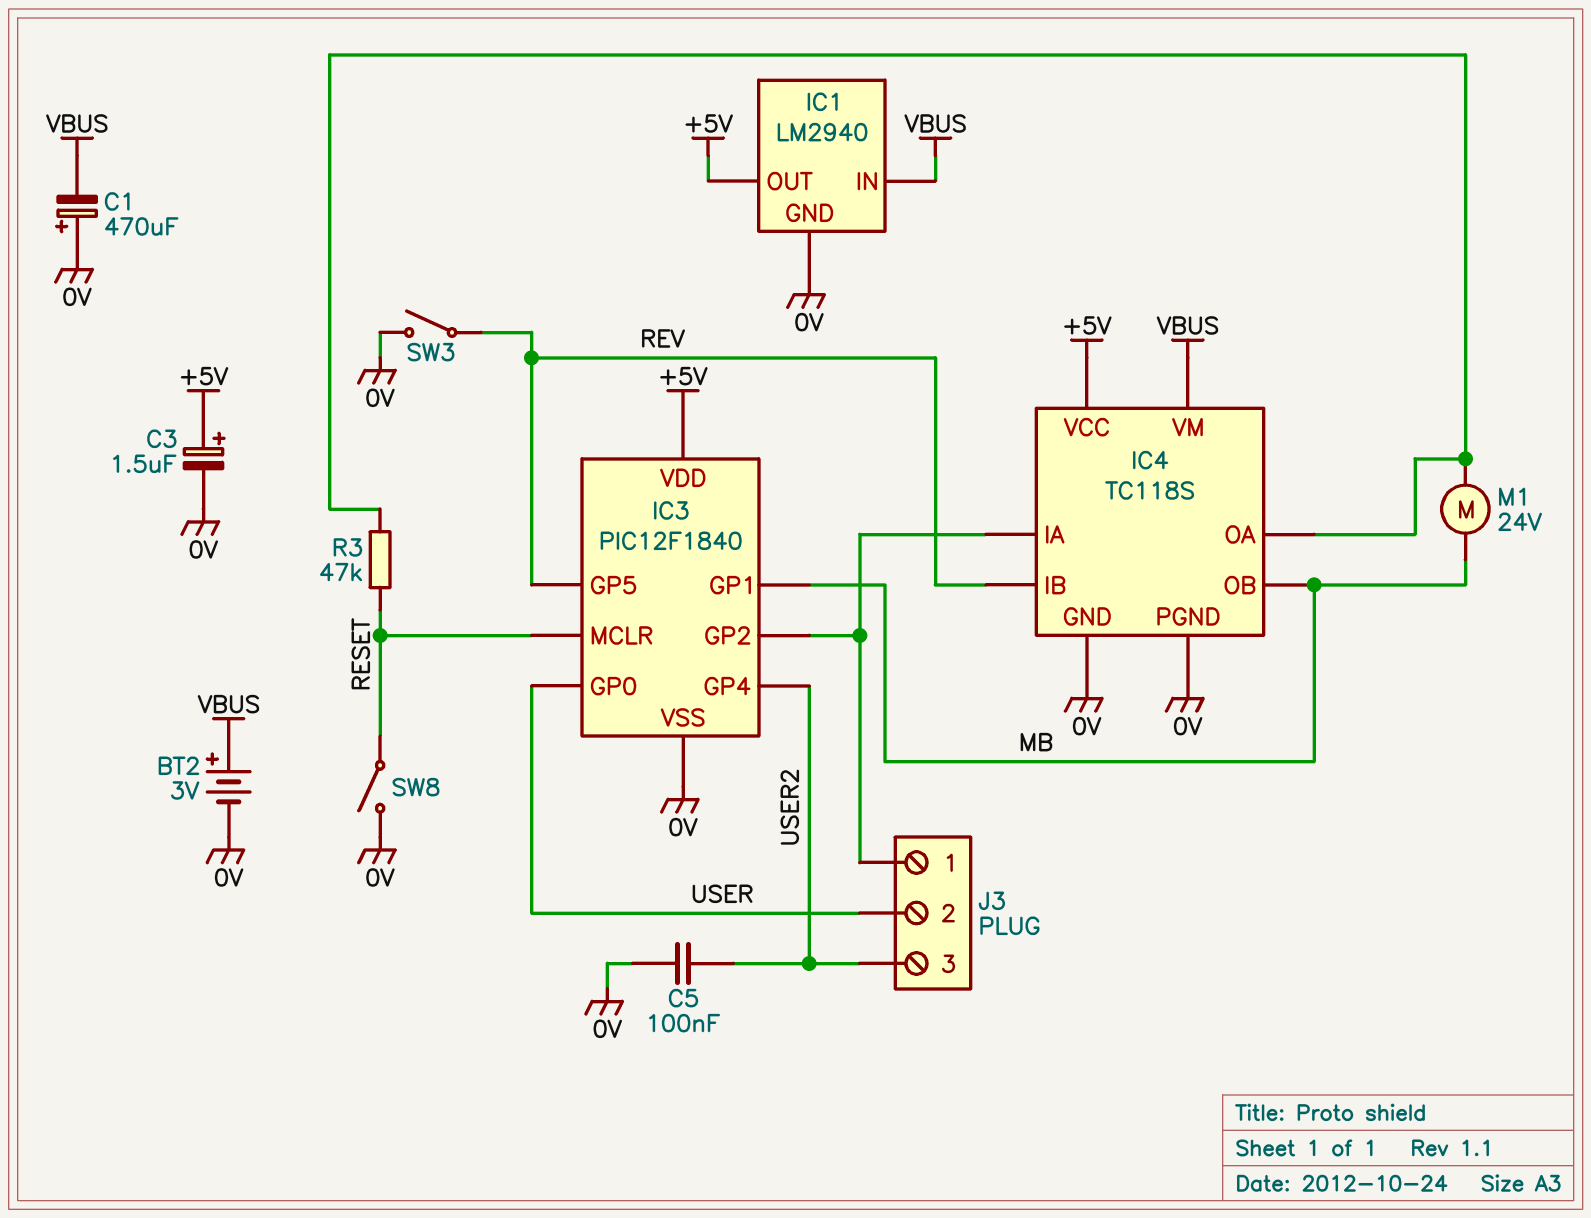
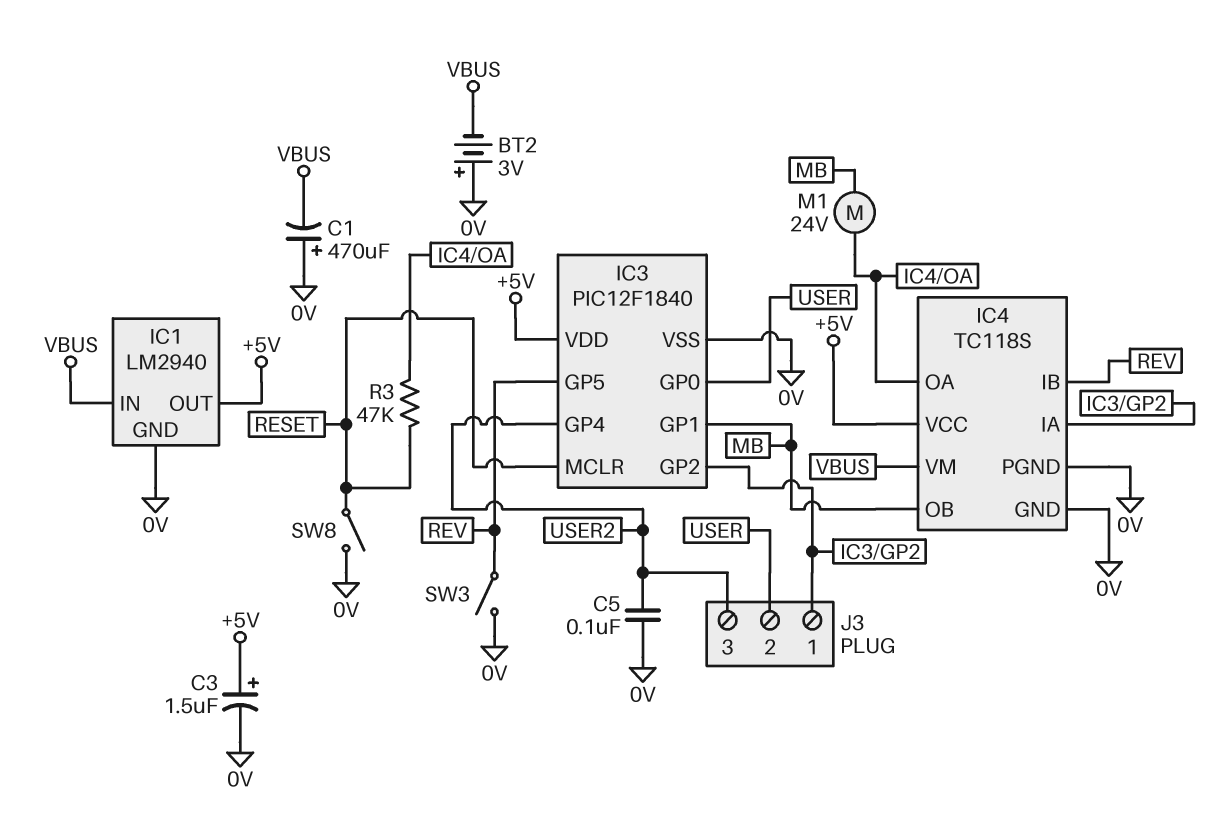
BT2: 3V (plus VBUS, minus 0V) -> 3V (plus 0V, minus VBUS)

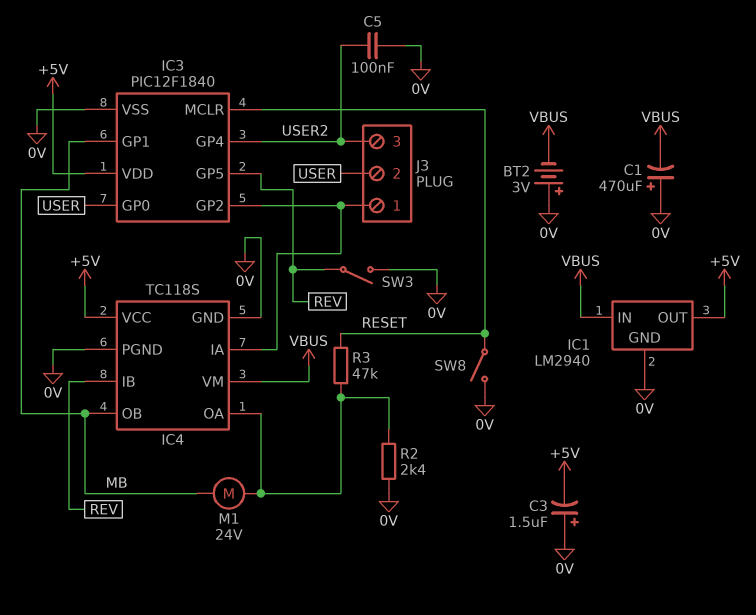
C3: 1.5uF (plus +5V, minus 0V) -> 1.5uF (plus 0V, minus +5V)
R2: none -> 2.4k (0V, IC4/OA)

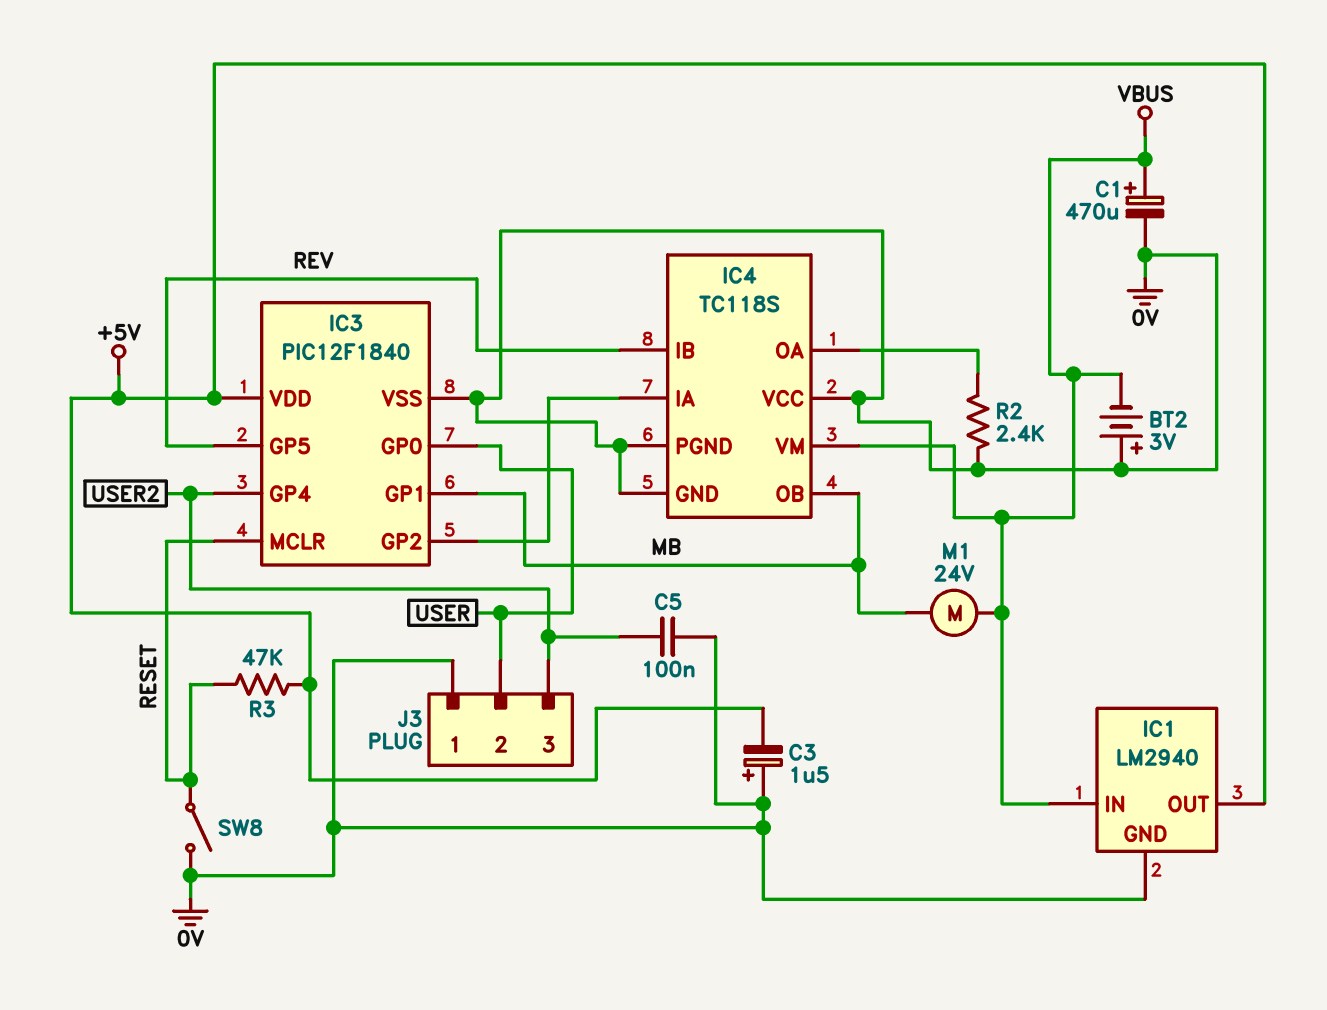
C1: 470uF (plus 0V, minus VBUS) -> 470uF (plus VBUS, minus 0V)
IC4 pin VCC: +5V -> 0V
J3 pin 1: IC3/GP2 -> 0V
M1: motor 24V (IC4/OA, MB) -> motor 24V (MB, VBUS)
R3: 47k (IC4/OA, RESET) -> 47k (+5V, RESET)
SW3: switch (0V, REV) -> none

